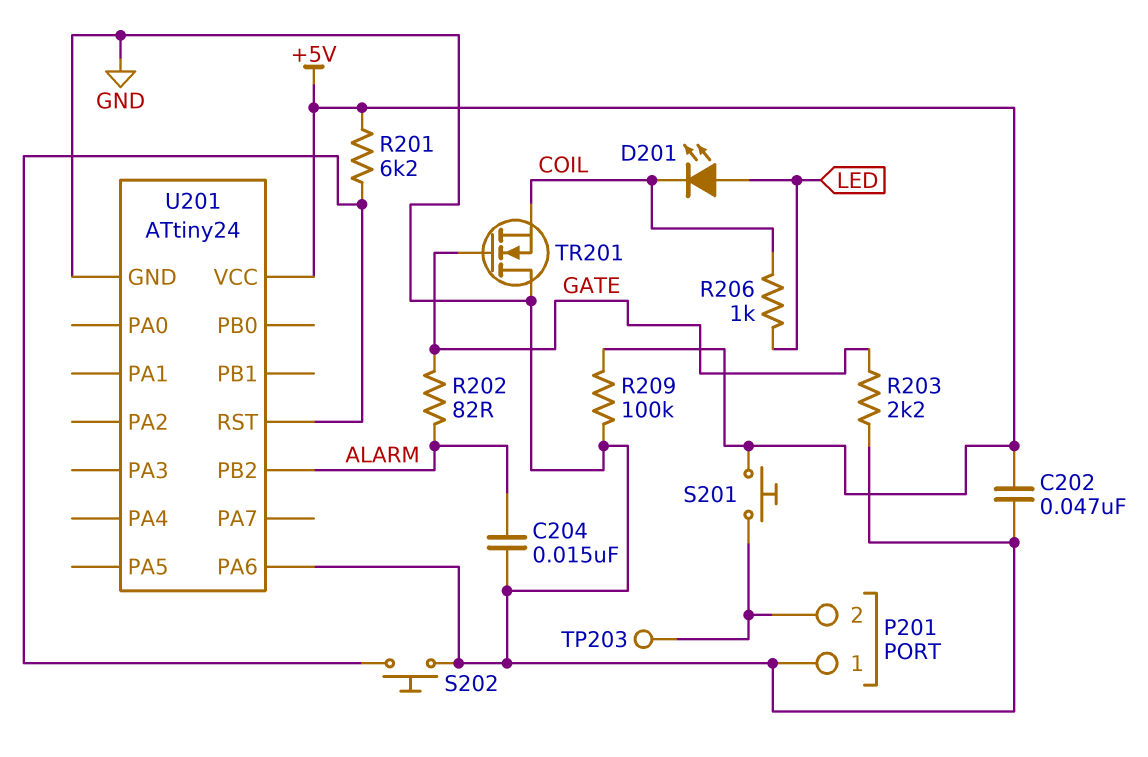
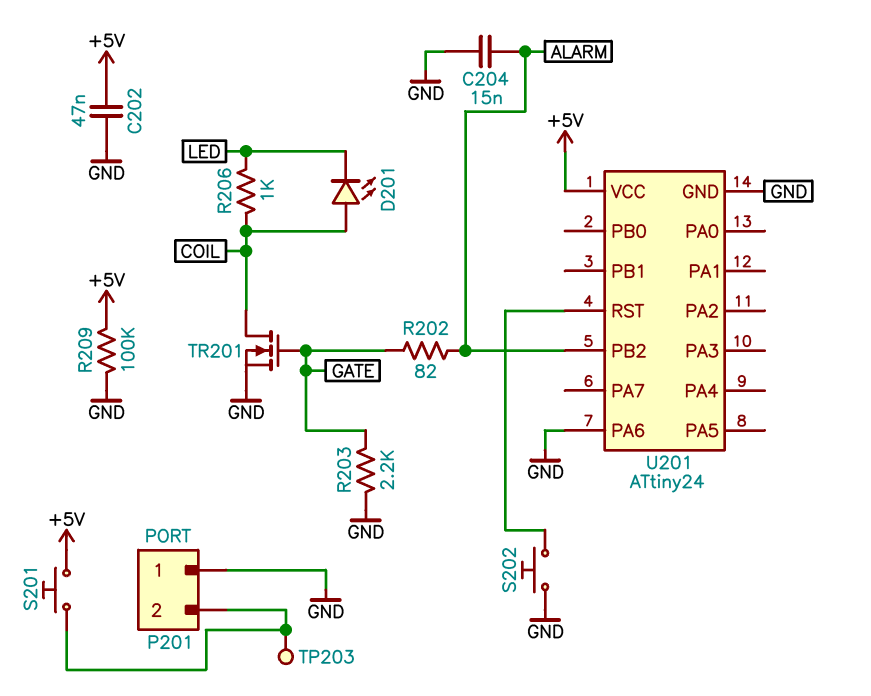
D201: LED (A LED, K COIL) -> LED (A COIL, K LED)
R201: 6.2k (+5V, U201/RST) -> none
TR201: NMOS (G GATE, D GND, S COIL) -> NMOS (G GATE, D COIL, S GND)

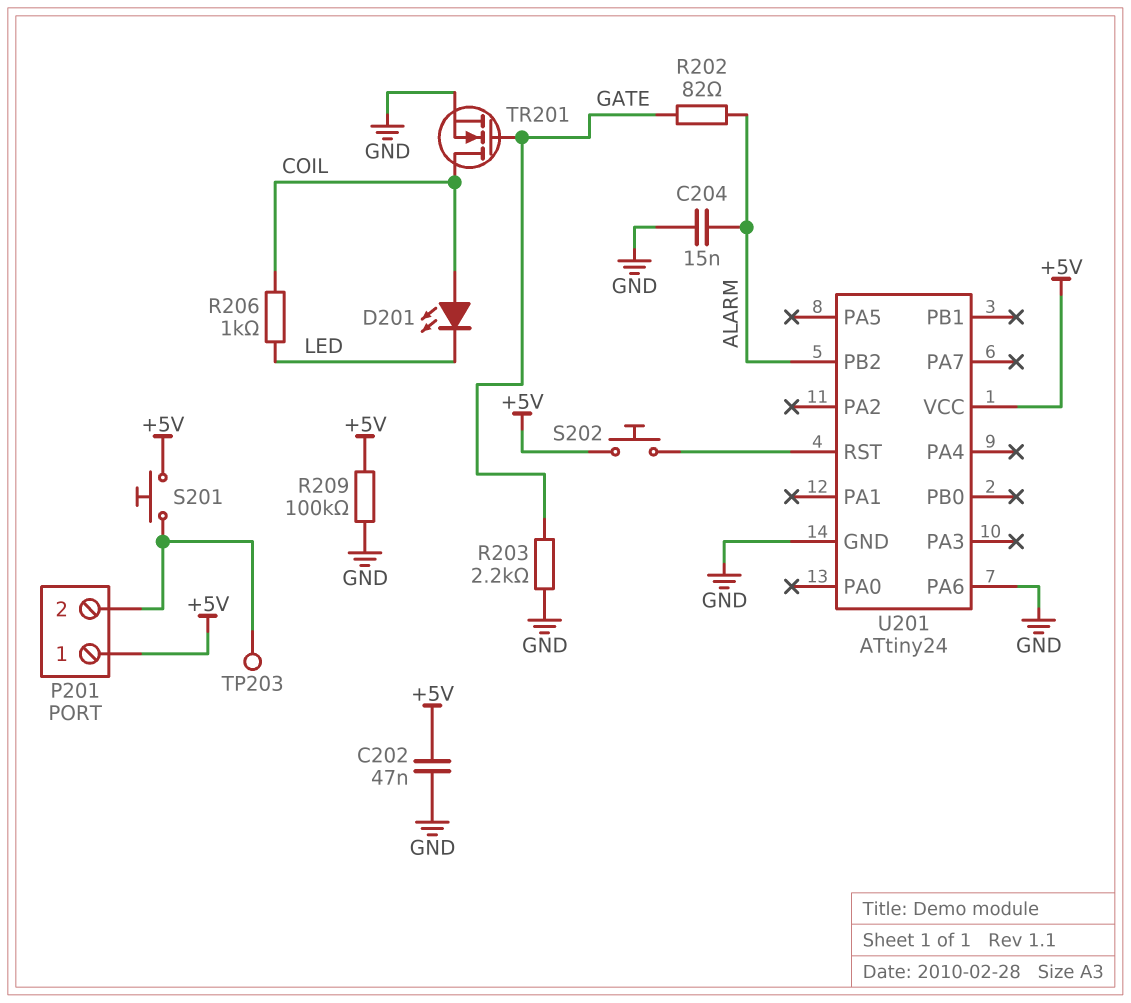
P201 pin 1: GND -> +5V
S202: button (GND, U201/RST) -> button (+5V, U201/RST)

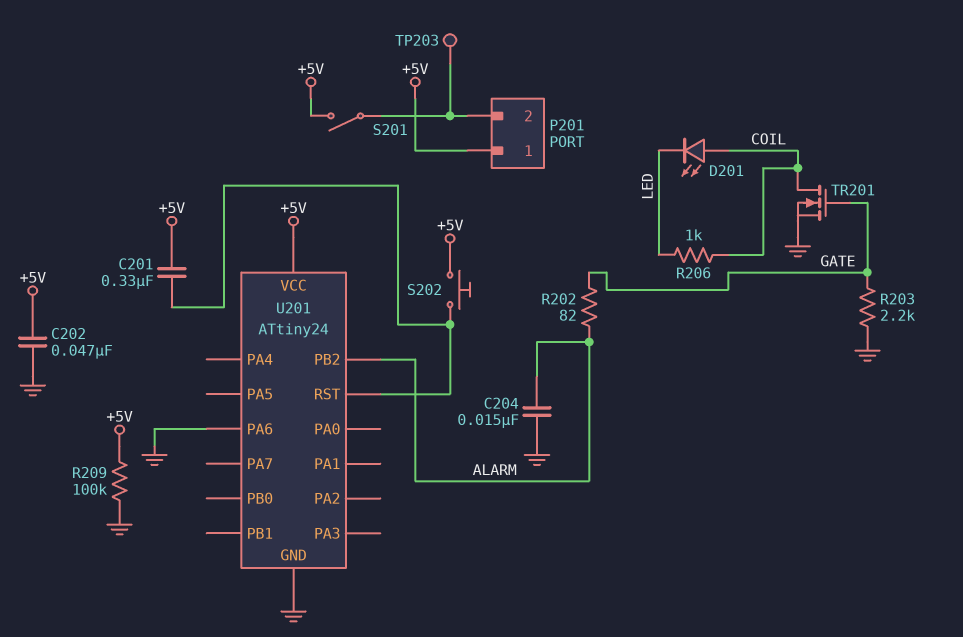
C201: none -> 330nF (+5V, U201/RST)
S201: button (+5V, P201/2) -> switch (+5V, P201/2)

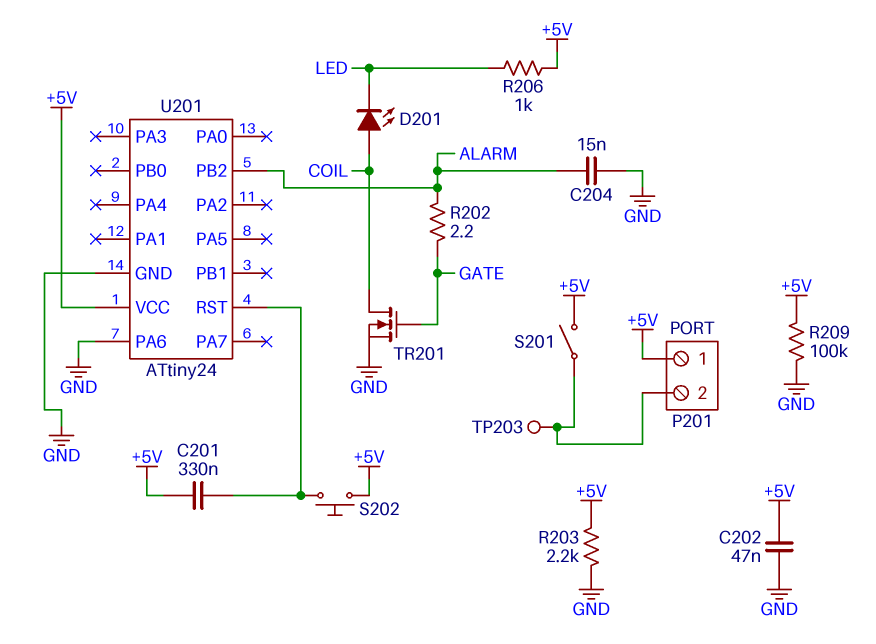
R202: 82 (ALARM, GATE) -> 2.2 (ALARM, GATE)
R203: 2.2k (GATE, GND) -> 2.2k (+5V, GND)
R206: 1k (COIL, LED) -> 1k (+5V, LED)

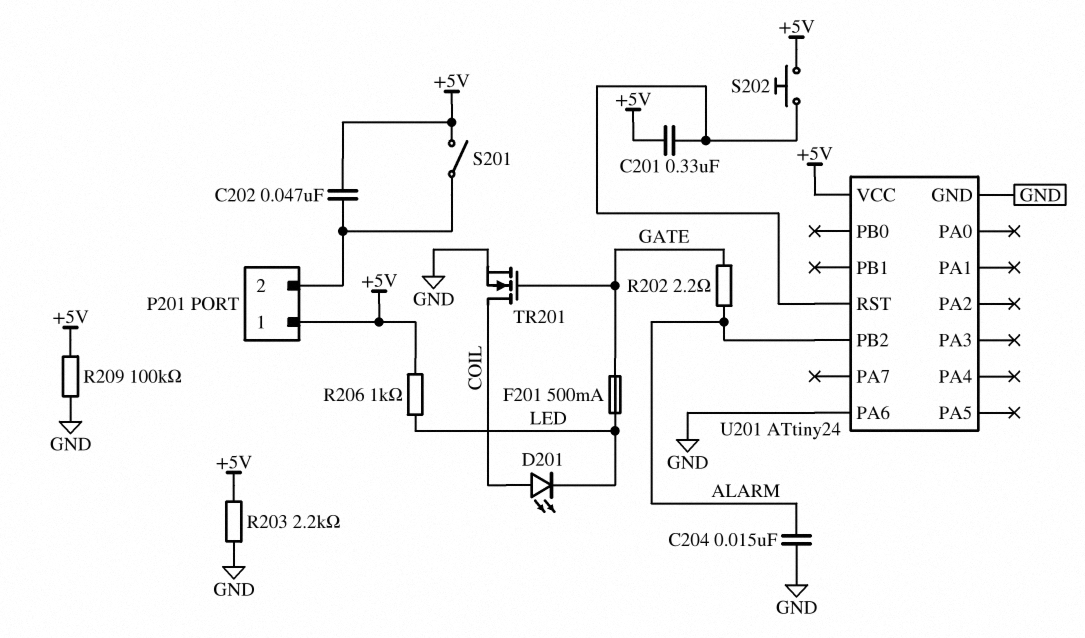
C202: 47nF (+5V, GND) -> 47nF (+5V, P201/2)
F201: none -> 500mA (GATE, LED)
TP203: test point (P201/2) -> none

